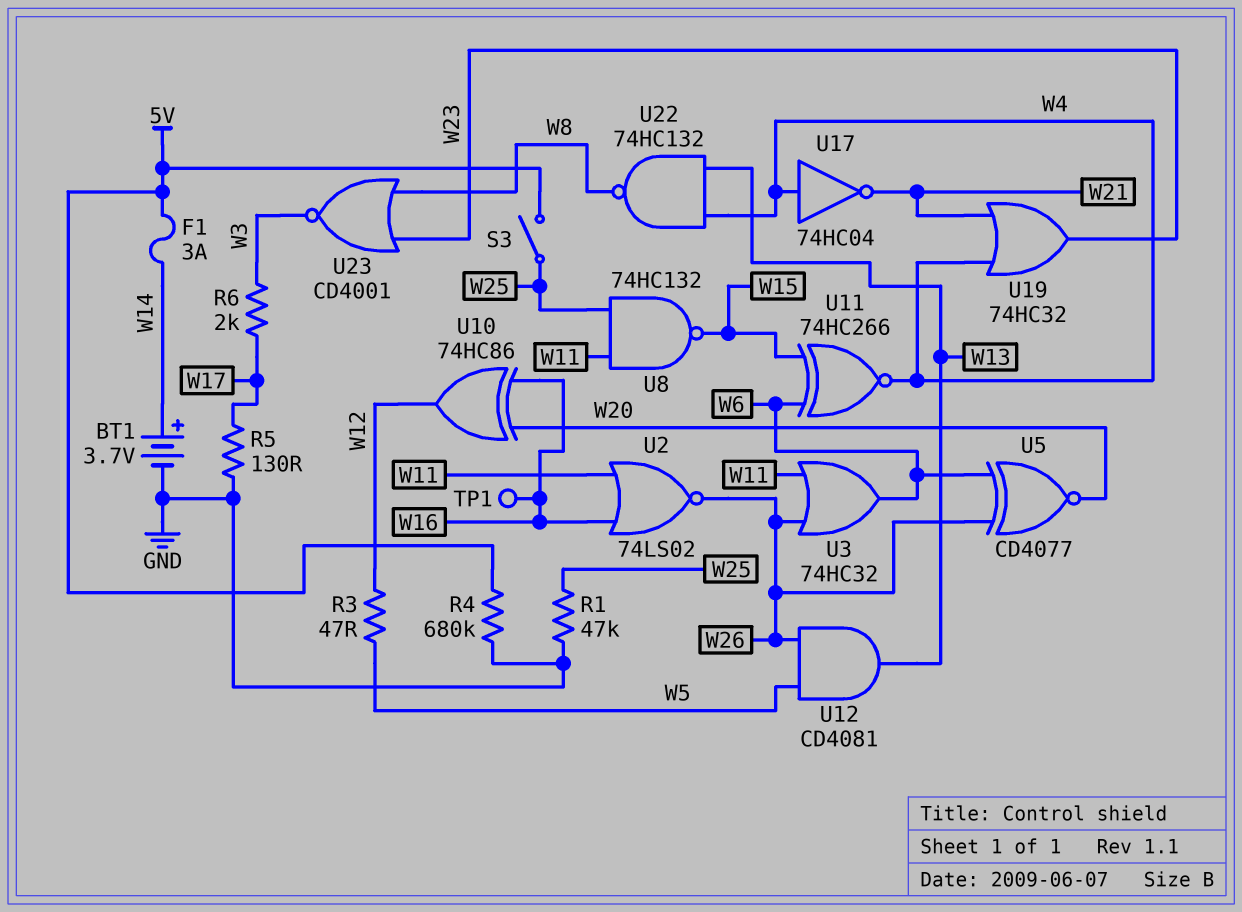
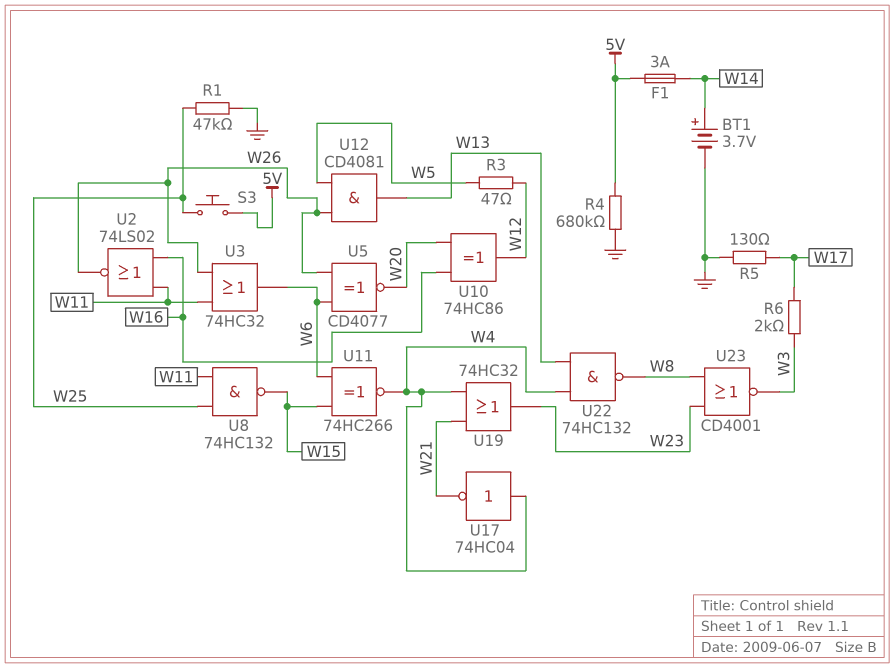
S3: switch (5V, W25) -> button (5V, W25)
TP1: test point (W16) -> none

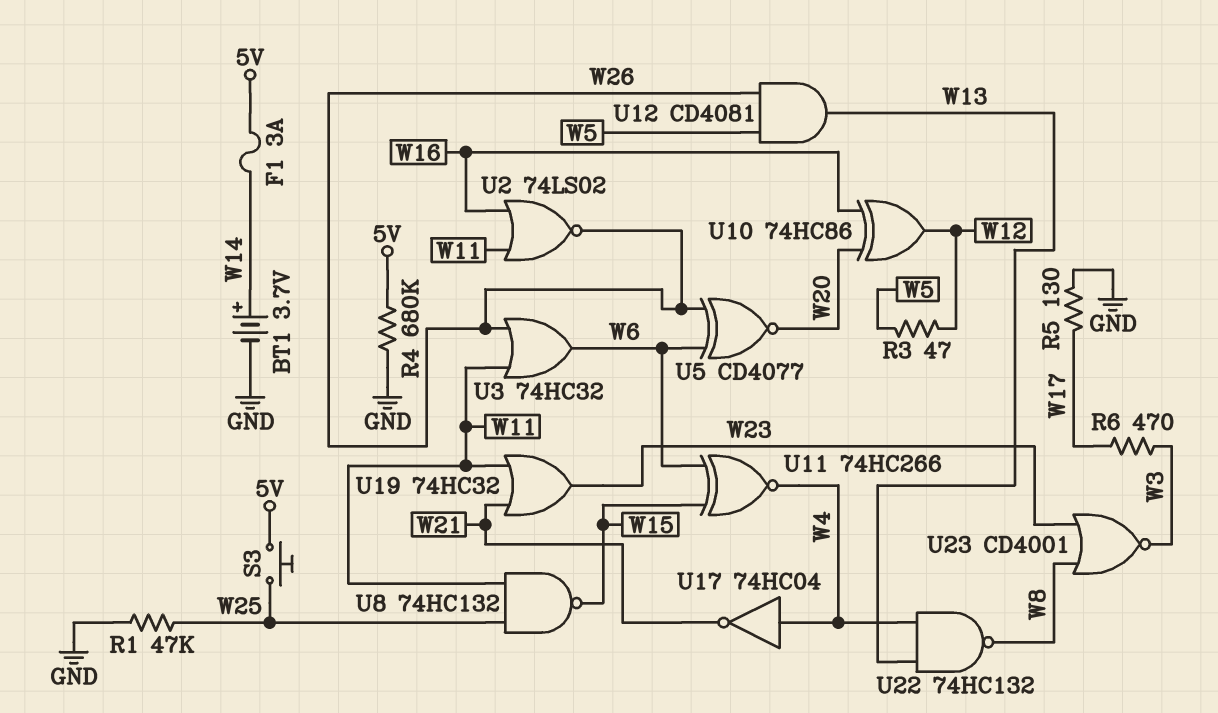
R6: 2k (W3, W17) -> 470 (W3, W17)
U19: OR 74HC32 (in W4, in W21, out W23) -> OR 74HC32 (in W11, in W21, out W23)

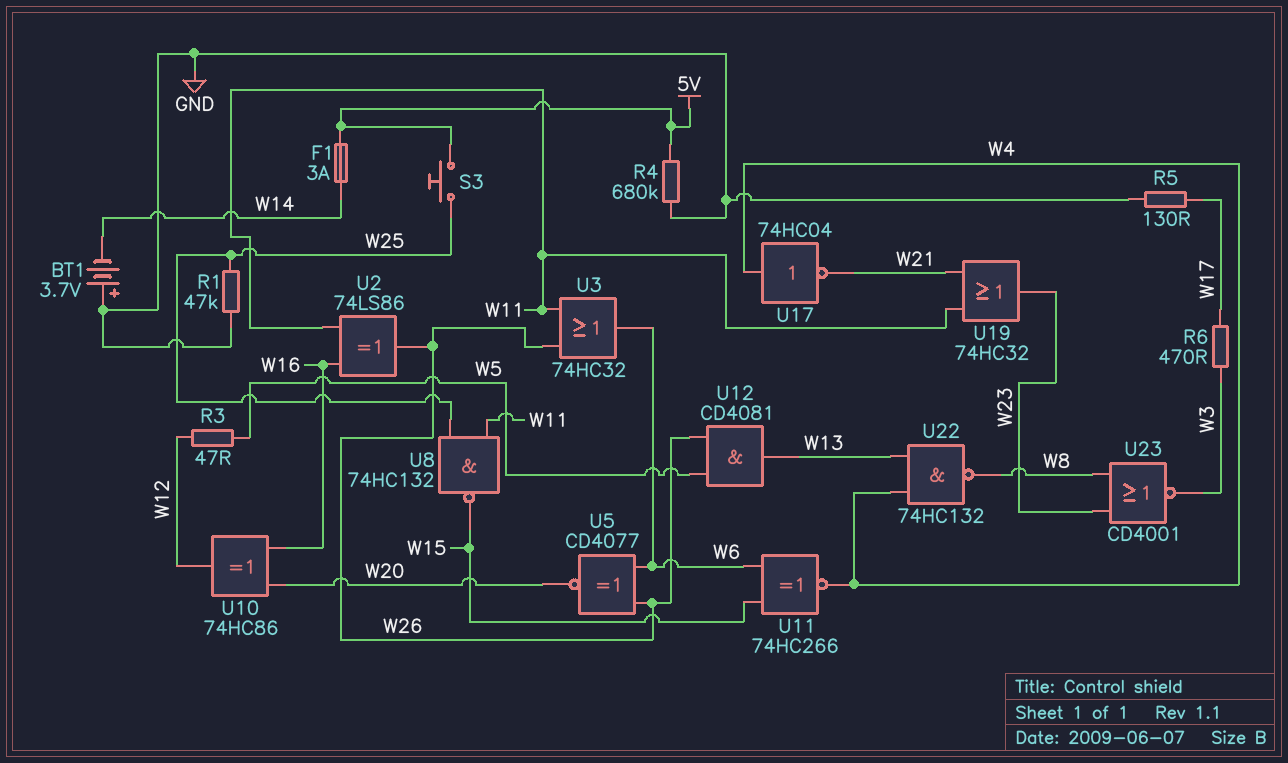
BT1: 3.7V (plus W14, minus GND) -> 3.7V (plus GND, minus W14)
U2: NOR 74LS02 (in W11, in W16, out W26) -> XOR 74LS86 (in W11, in W16, out W26)

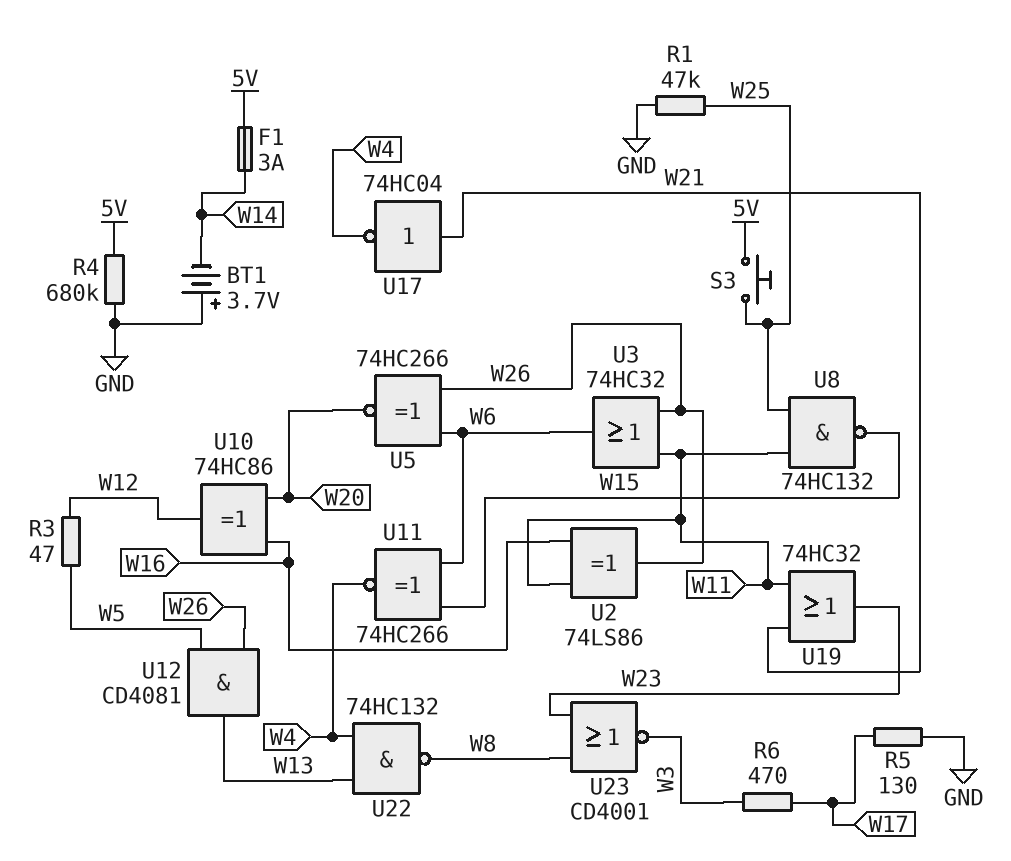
U5: XNOR CD4077 (in W6, in W26, out W20) -> XNOR 74HC266 (in W6, in W26, out W20)
U17: NOT 74HC04 (in W4, out W21) -> NOT 74HC04 (in W21, out W4)

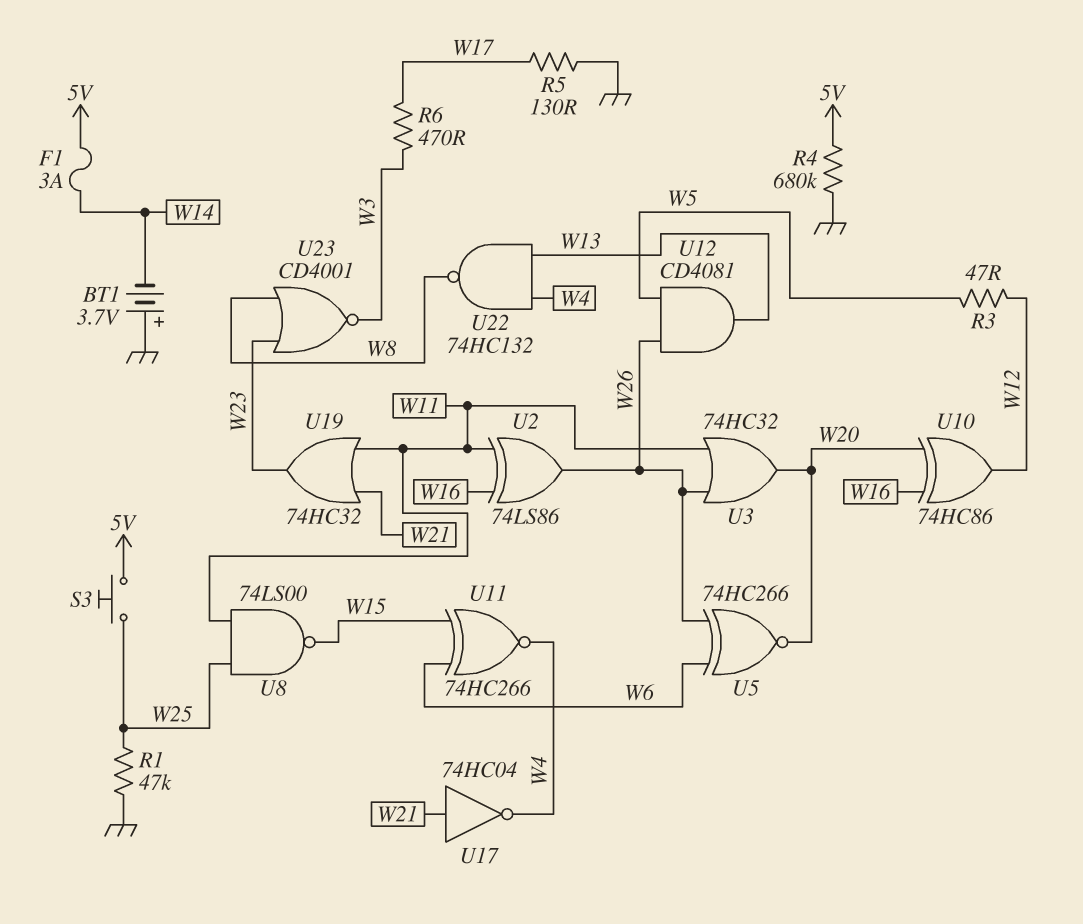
U3: OR 74HC32 (in W11, in W26, out W6) -> OR 74HC32 (in W11, in W26, out W20)
U8: NAND 74HC132 (in W11, in W25, out W15) -> NAND 74LS00 (in W11, in W25, out W15)

